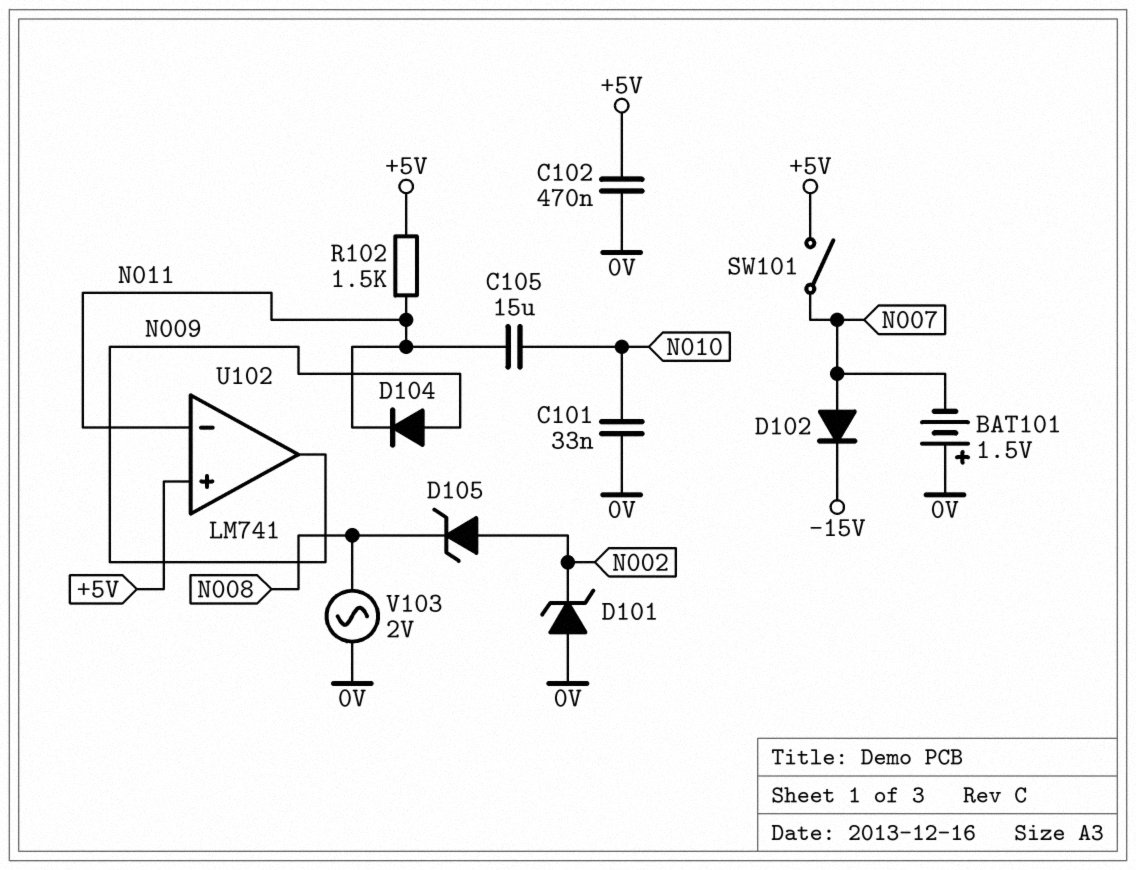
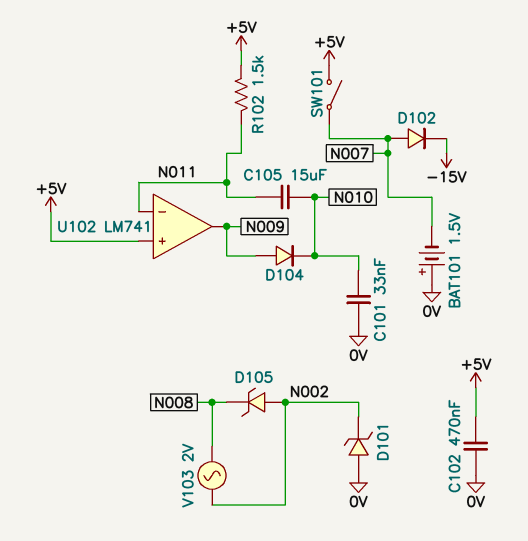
D104: diode (A N009, K N011) -> diode (A N009, K N010)
V103: AC 2V (0V, N008) -> AC 2V (N002, N008)

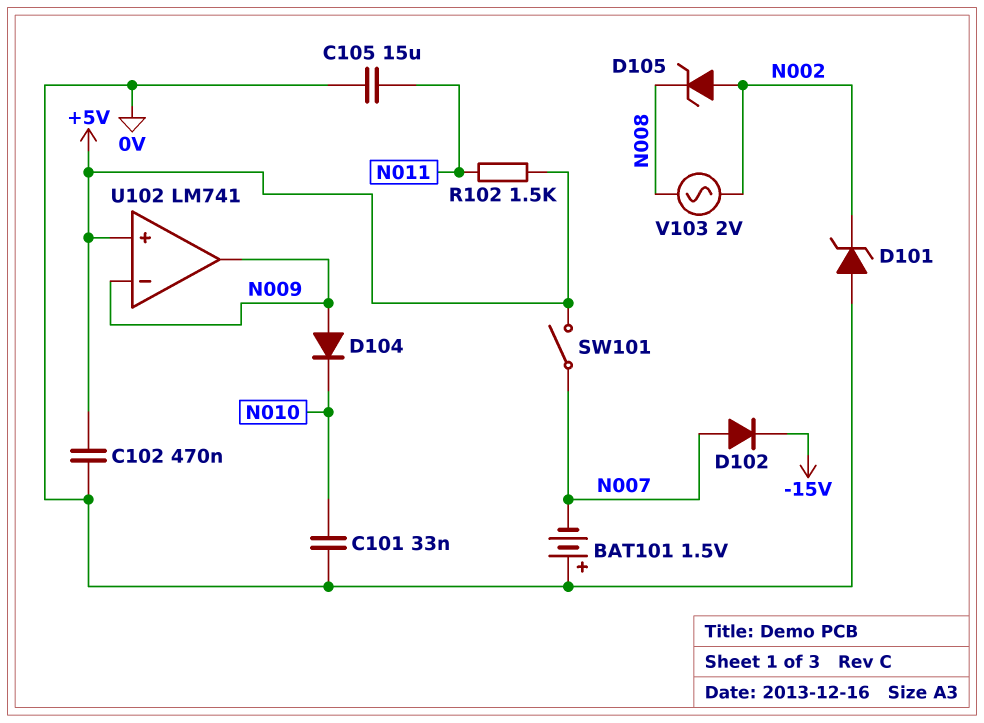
C105: 15uF (N010, N011) -> 15uF (0V, N011)
U102 pin in-: N011 -> N009

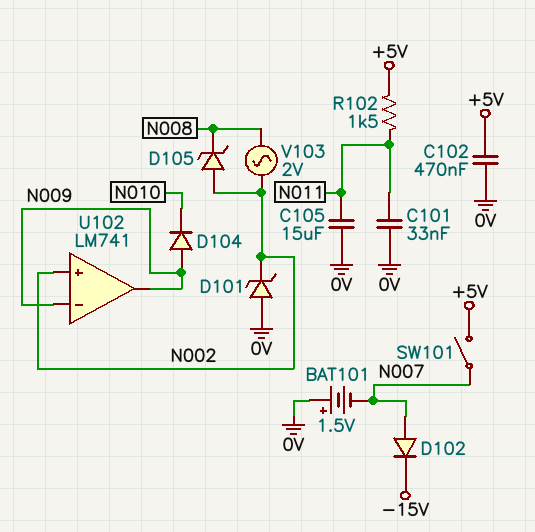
C101: 33nF (0V, N010) -> 33nF (0V, N011)
U102 pin in+: +5V -> N002

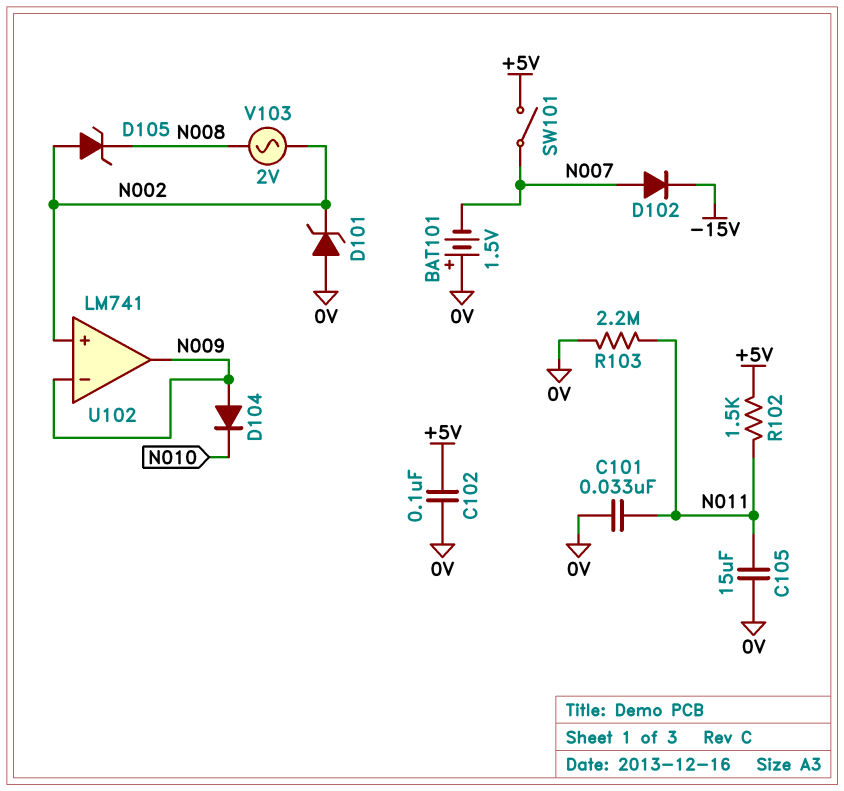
C102: 470nF (+5V, 0V) -> 100nF (+5V, 0V)
R103: none -> 2.2M (0V, N011)

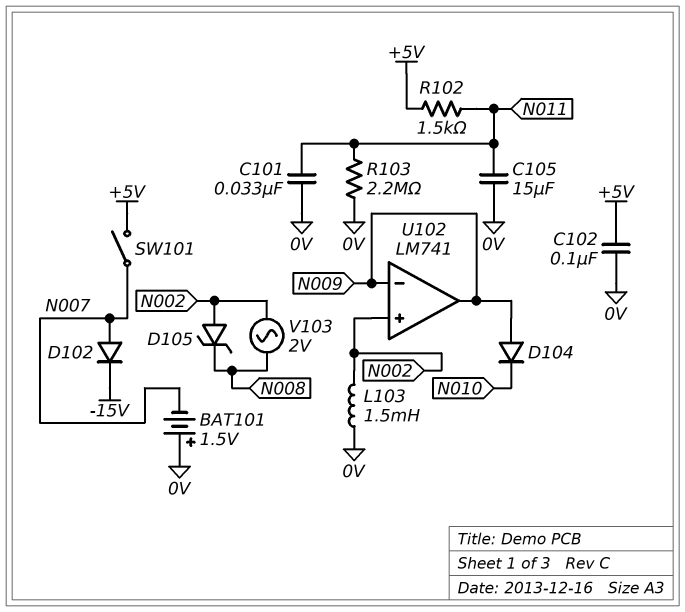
D101: zener (A 0V, K N002) -> none
L103: none -> 1.5mH (0V, N002)

